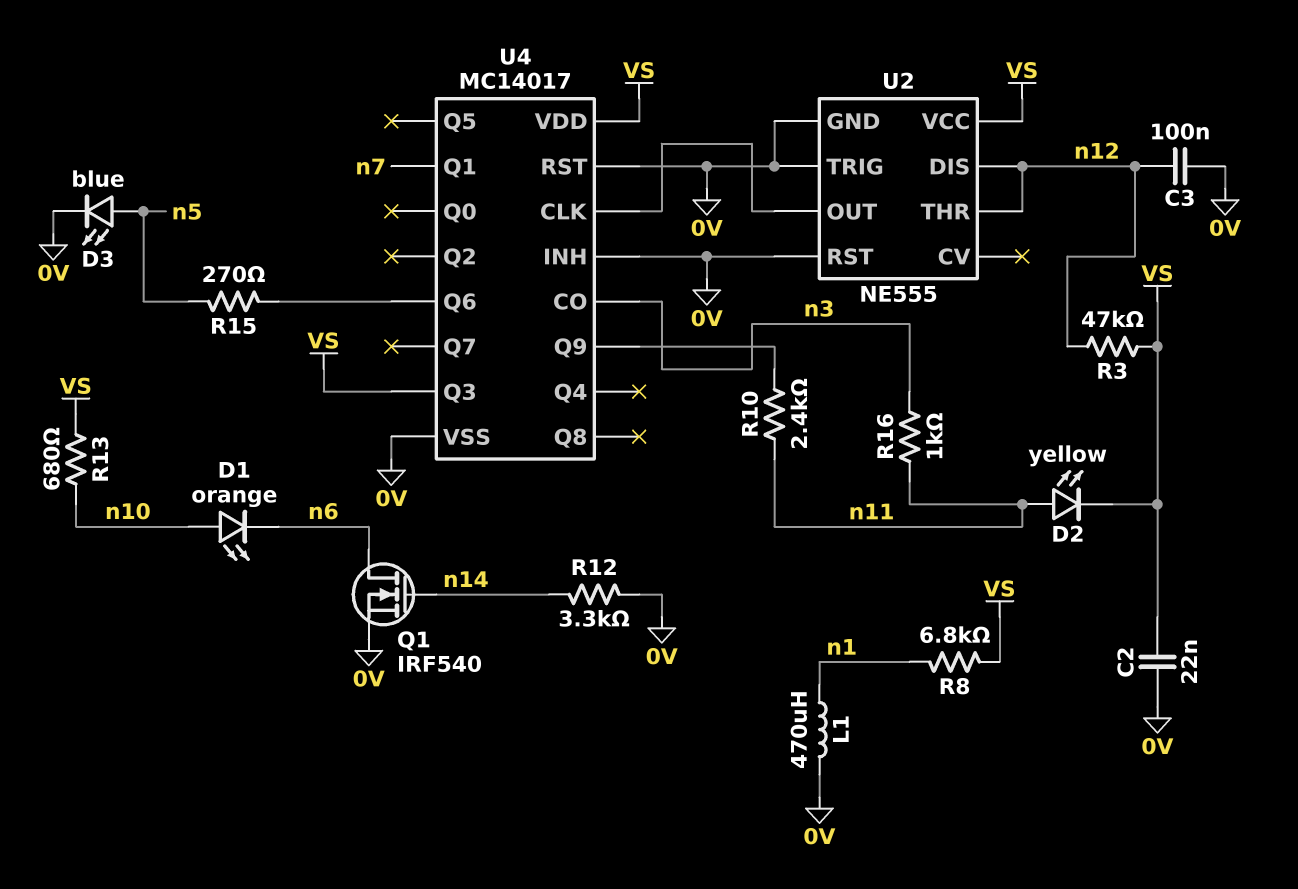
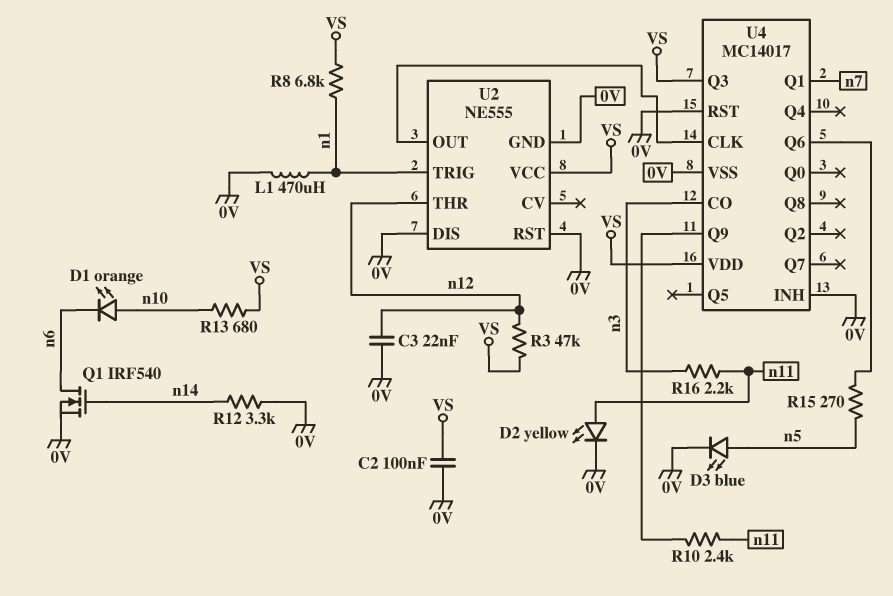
C2: 22nF (0V, VS) -> 100nF (0V, VS)
C3: 100nF (0V, n12) -> 22nF (0V, n12)
D2: LED yellow (A n11, K VS) -> LED yellow (A n11, K 0V)
R16: 1k (n3, n11) -> 2.2k (n3, n11)
U2 pin DIS: n12 -> 0V
U2 pin TRIG: 0V -> n1

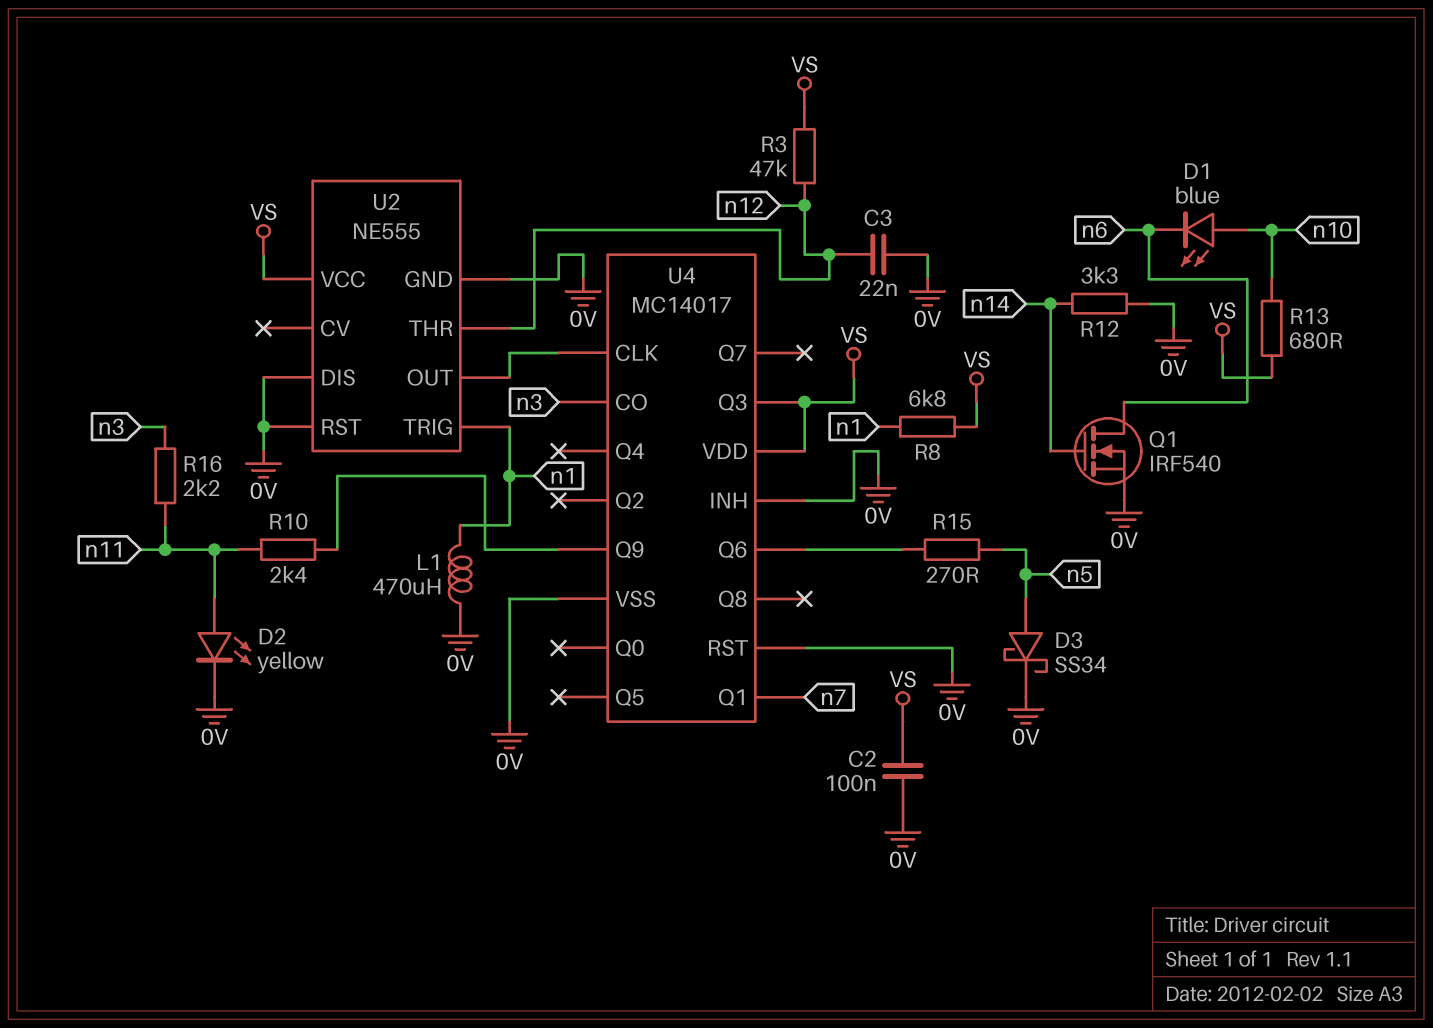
D1: LED orange (A n10, K n6) -> LED blue (A n10, K n6)
D3: LED blue (A n5, K 0V) -> schottky SS34 (A n5, K 0V)

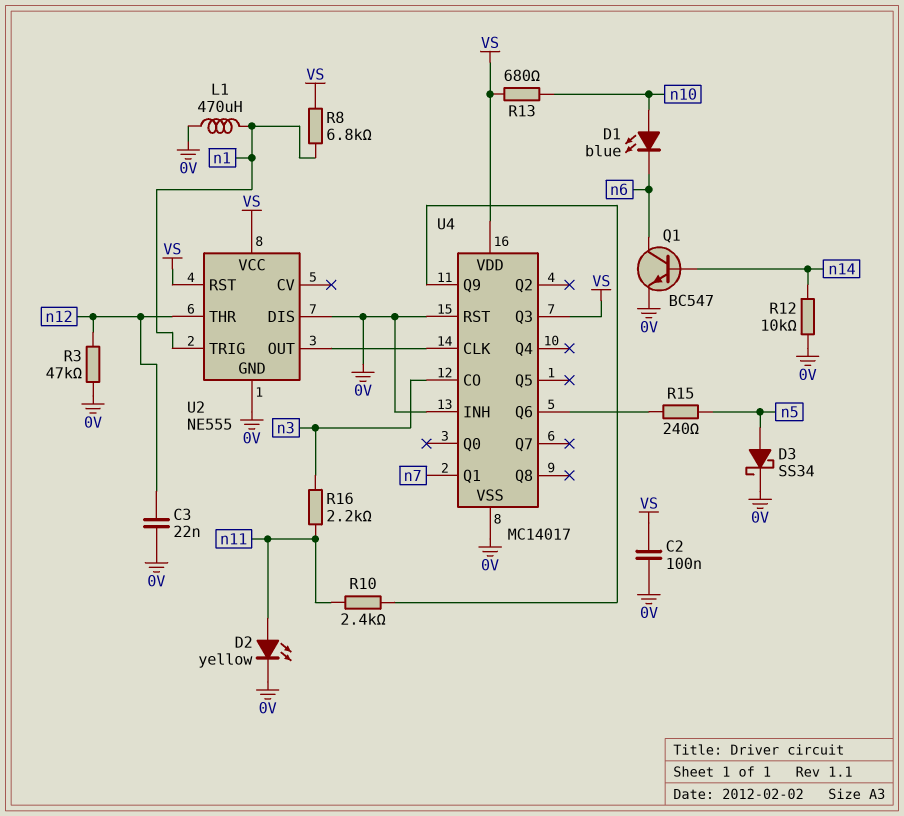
Q1: NMOS IRF540 (G n14, D n6, S 0V) -> NPN BC547 (B n14, C n6, E 0V)
R3: 47k (VS, n12) -> 47k (0V, n12)
R12: 3.3k (0V, n14) -> 10k (0V, n14)
R15: 270 (U4/Q6, n5) -> 240 (U4/Q6, n5)
U2 pin RST: 0V -> VS

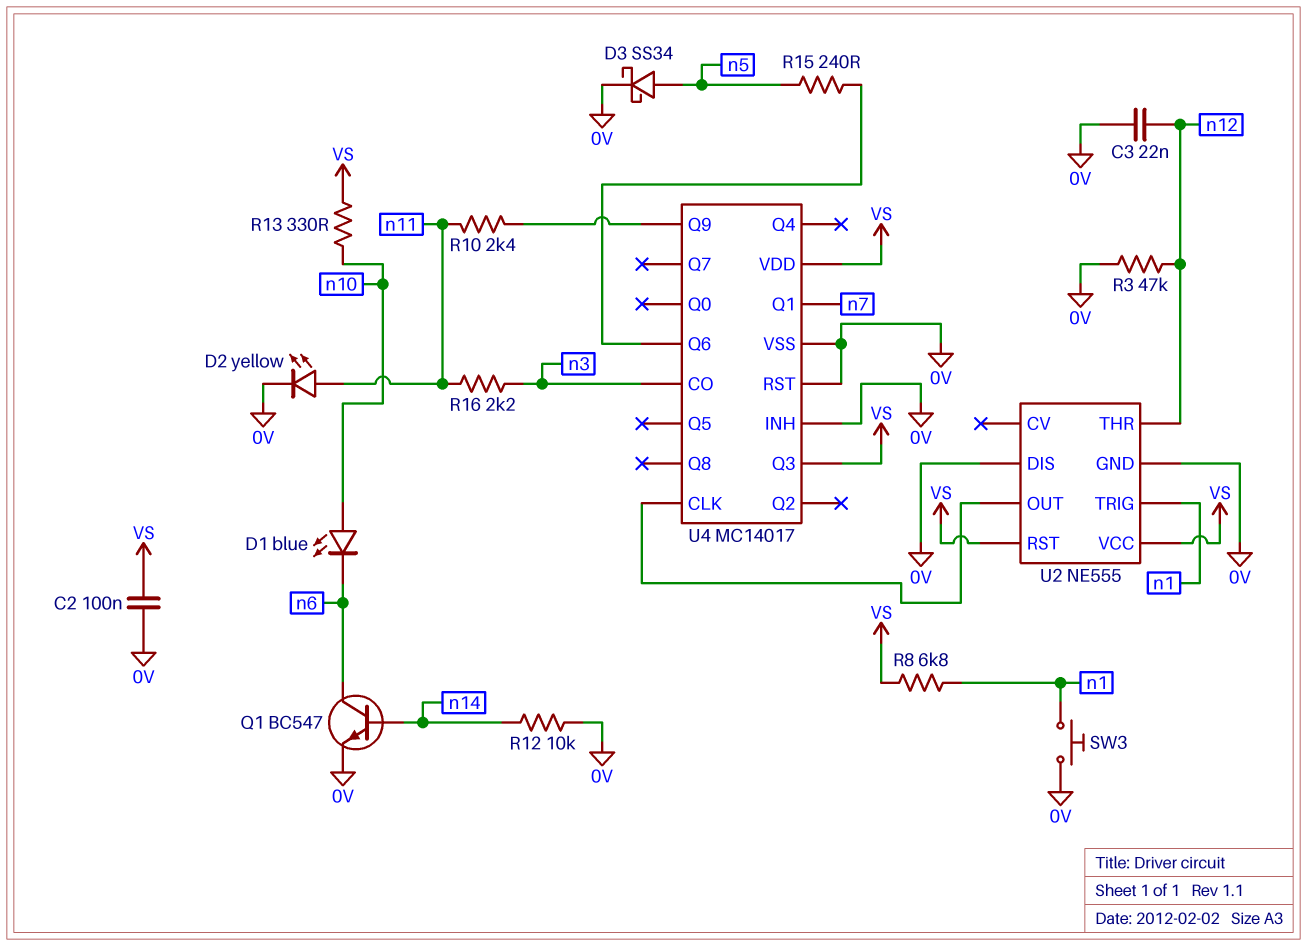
L1: 470uH (0V, n1) -> none
R13: 680 (VS, n10) -> 330 (VS, n10)
SW3: none -> button (0V, n1)

